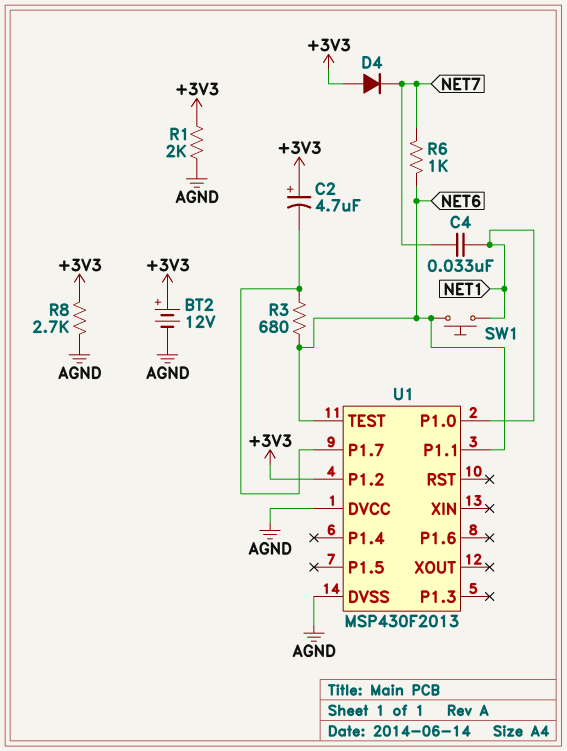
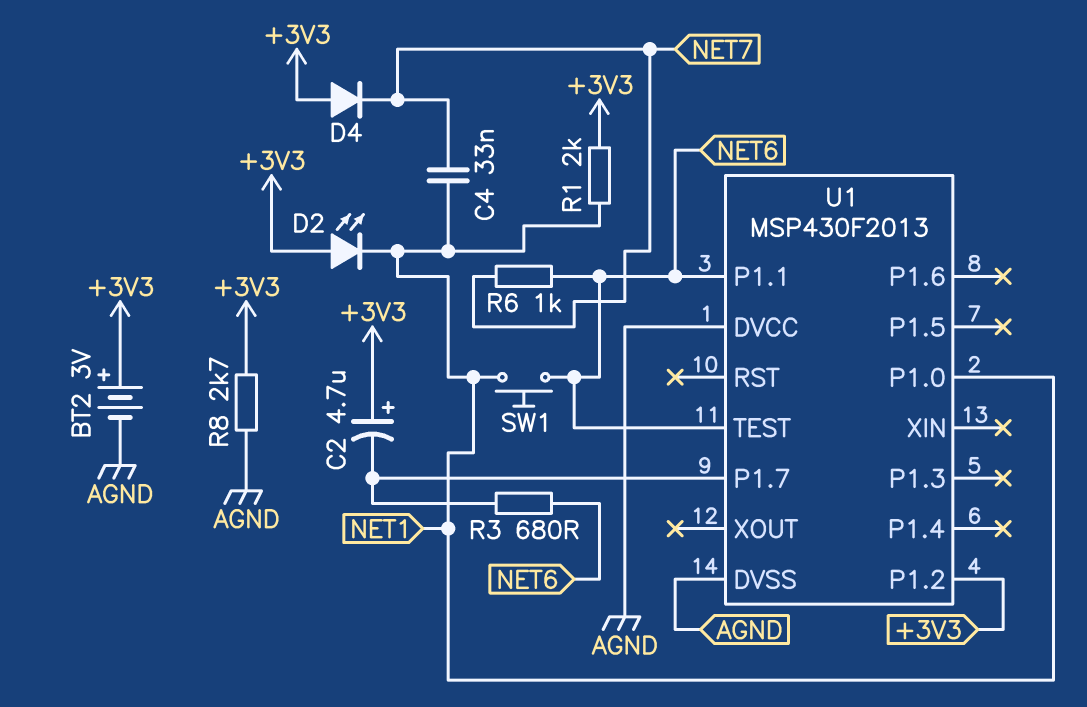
BT2: 12V (plus +3V3, minus AGND) -> 3V (plus +3V3, minus AGND)
D2: none -> LED (A +3V3, K NET1)
R1: 2k (+3V3, AGND) -> 2k (+3V3, NET1)

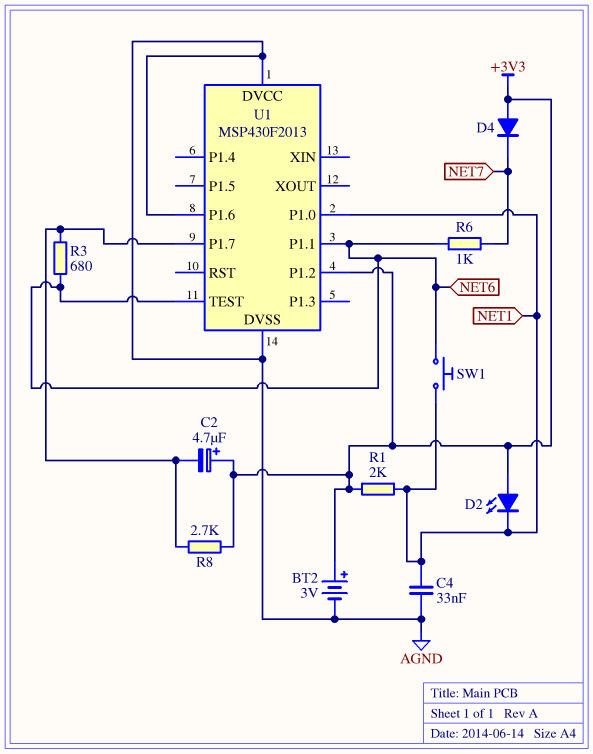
C4: 33nF (NET1, NET7) -> 33nF (AGND, NET1)
R8: 2.7k (+3V3, AGND) -> 2.7k (+3V3, U1/P1.7)
U1 pin P1.6: none -> AGND

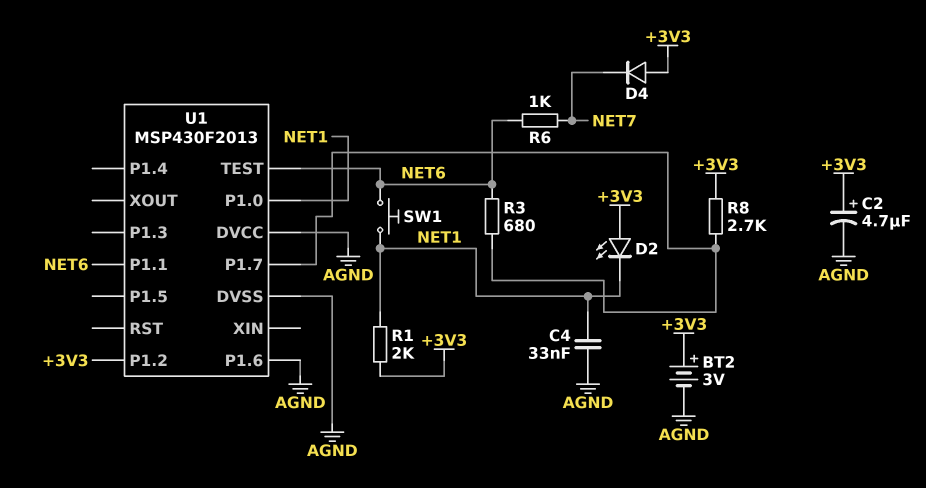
C2: 4.7uF (plus +3V3, minus U1/P1.7) -> 4.7uF (plus +3V3, minus AGND)

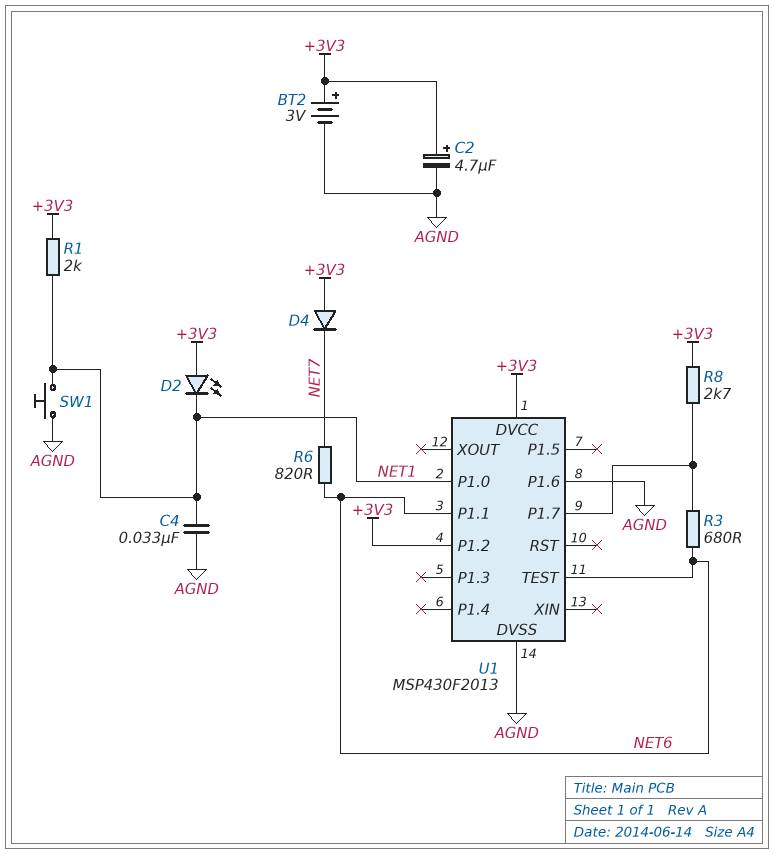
R6: 1k (NET6, NET7) -> 820 (NET6, NET7)
SW1: button (NET1, NET6) -> button (AGND, NET1)
U1 pin DVCC: AGND -> +3V3

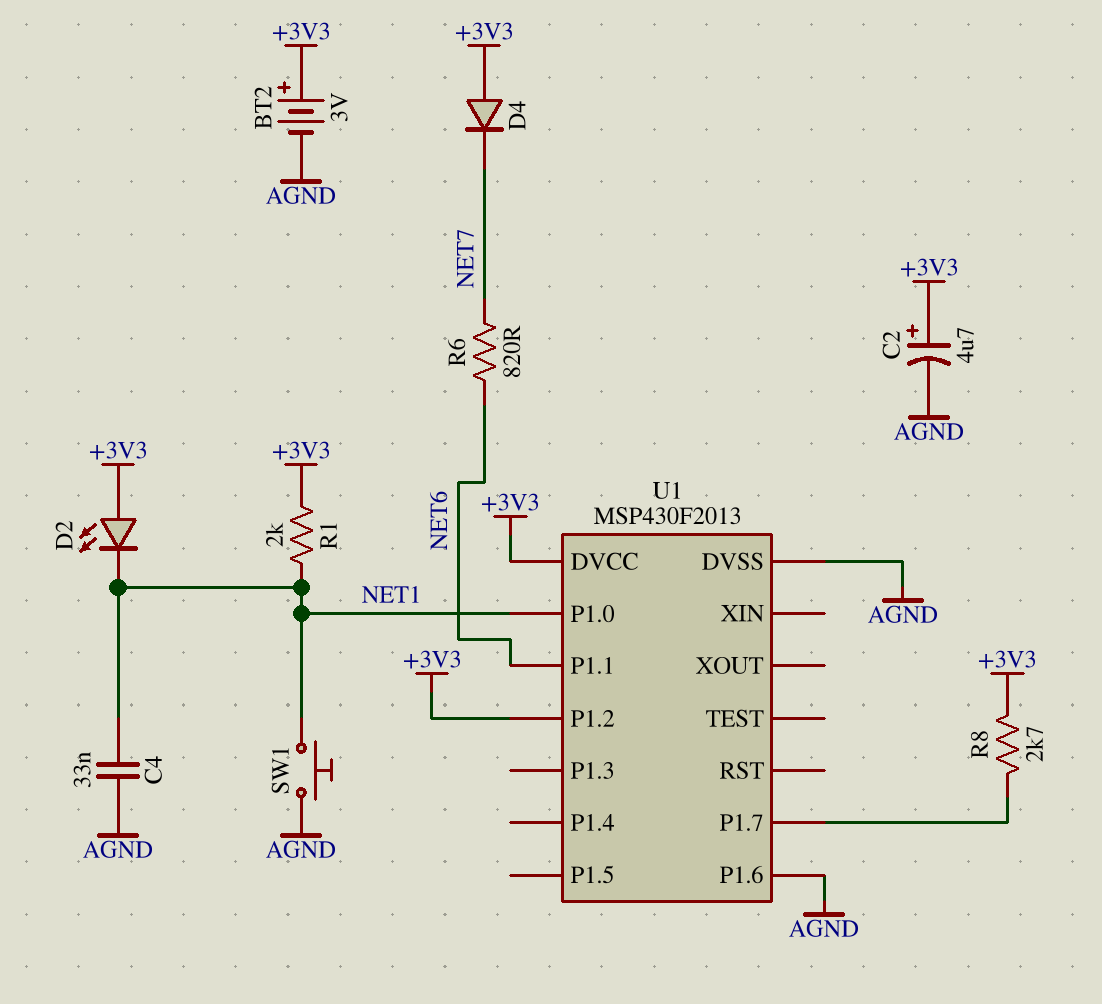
R3: 680 (NET6, U1/P1.7) -> none
U1 pin TEST: NET6 -> none

